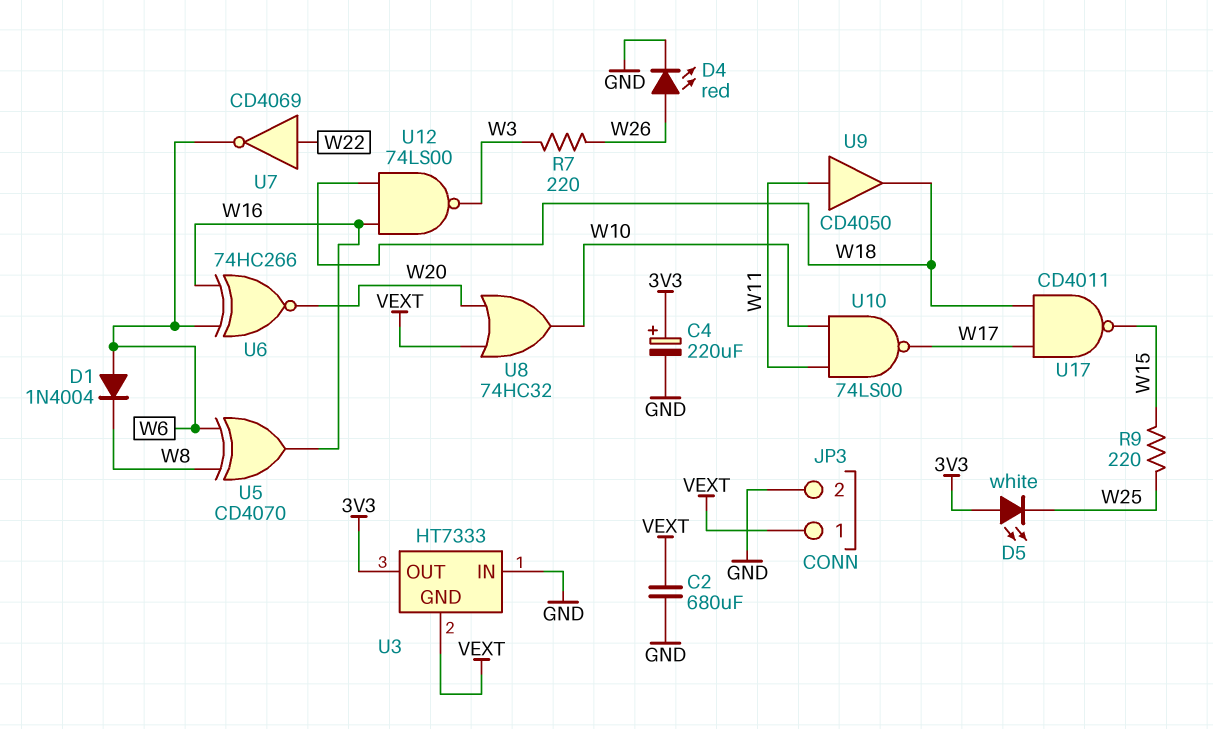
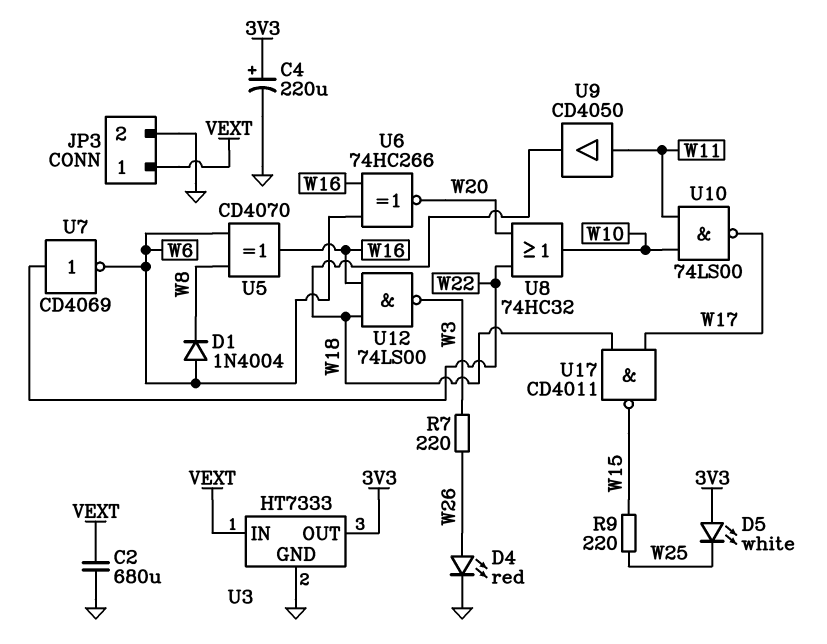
U3 pin GND: VEXT -> GND
U3 pin IN: GND -> VEXT
U8: OR 74HC32 (in VEXT, in W20, out W10) -> OR 74HC32 (in W20, in W22, out W10)

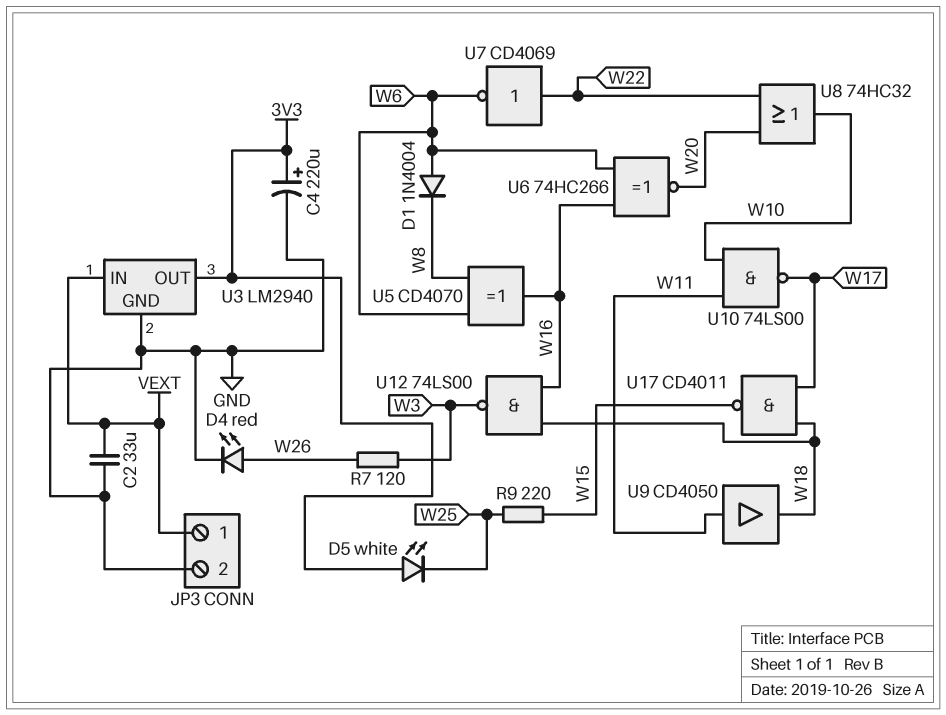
C2: 680uF (GND, VEXT) -> 33uF (GND, VEXT)
R7: 220 (W3, W26) -> 120 (W3, W26)
U3: HT7333 -> LM2940

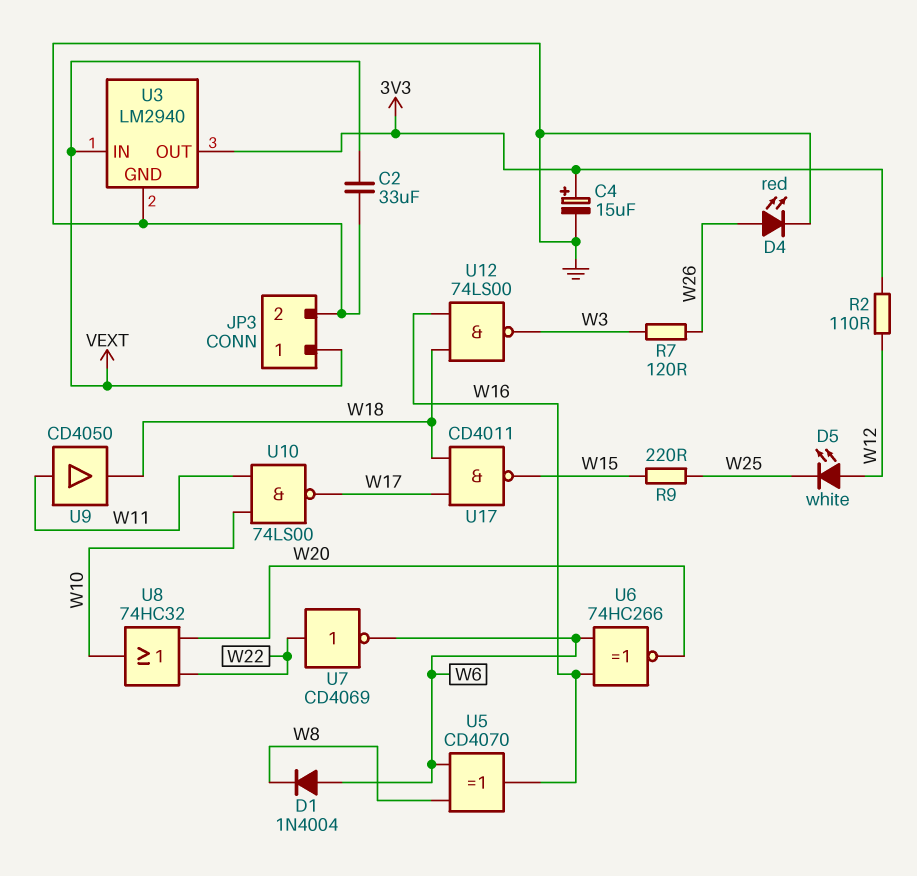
C4: 220uF (plus 3V3, minus GND) -> 15uF (plus 3V3, minus GND)
D5: LED white (A 3V3, K W25) -> LED white (A W12, K W25)
R2: none -> 110 (3V3, W12)

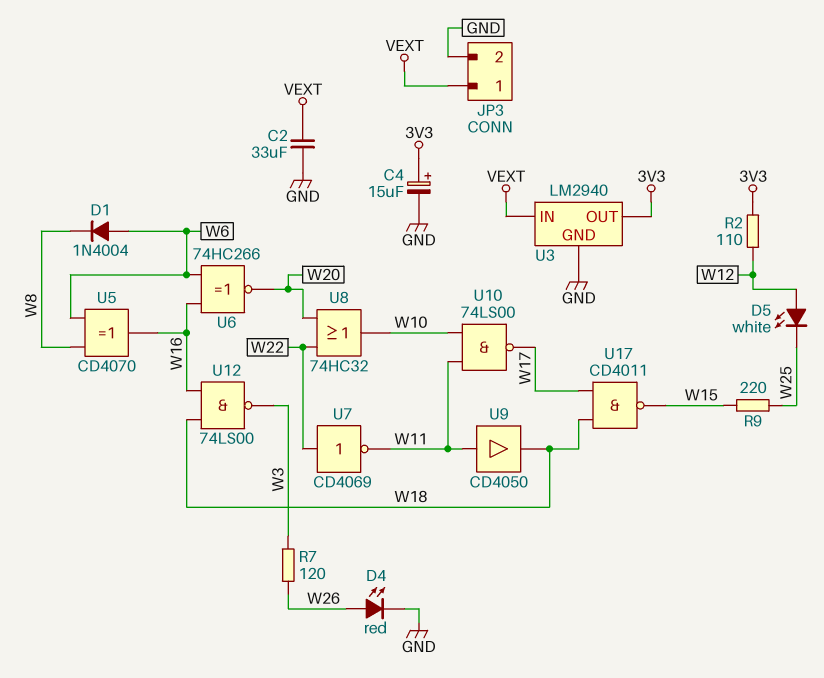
U7: NOT CD4069 (in W22, out W6) -> NOT CD4069 (in W22, out W11)

